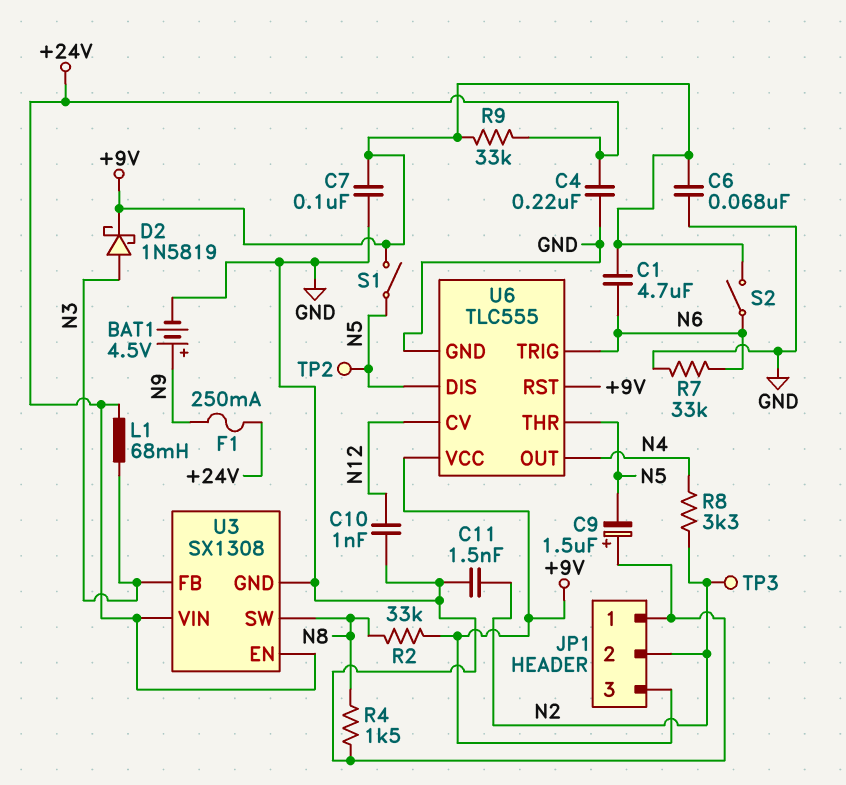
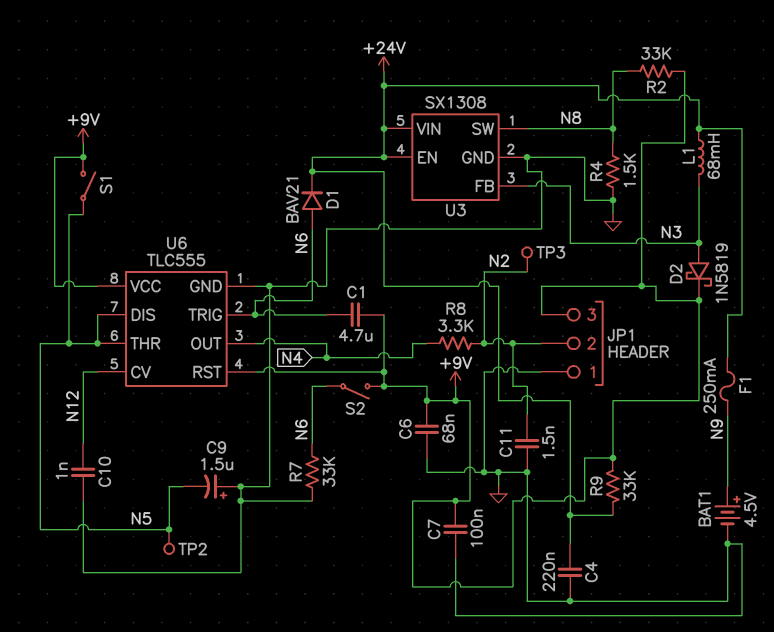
D1: none -> diode BAV21 (A N6, K +24V)

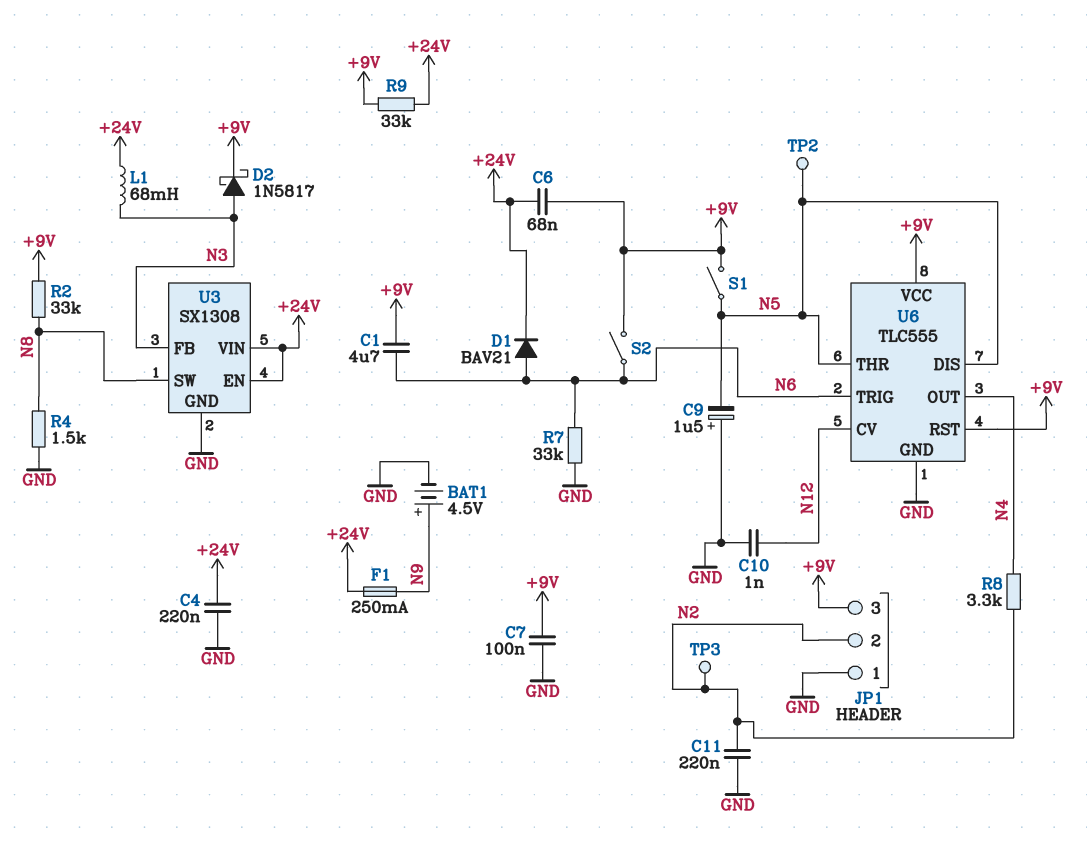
C6: 68nF (+9V, GND) -> 68nF (+9V, +24V)
C11: 1.5nF (GND, N2) -> 220nF (GND, N2)
D2: schottky 1N5819 (A N3, K +9V) -> schottky 1N5817 (A N3, K +9V)

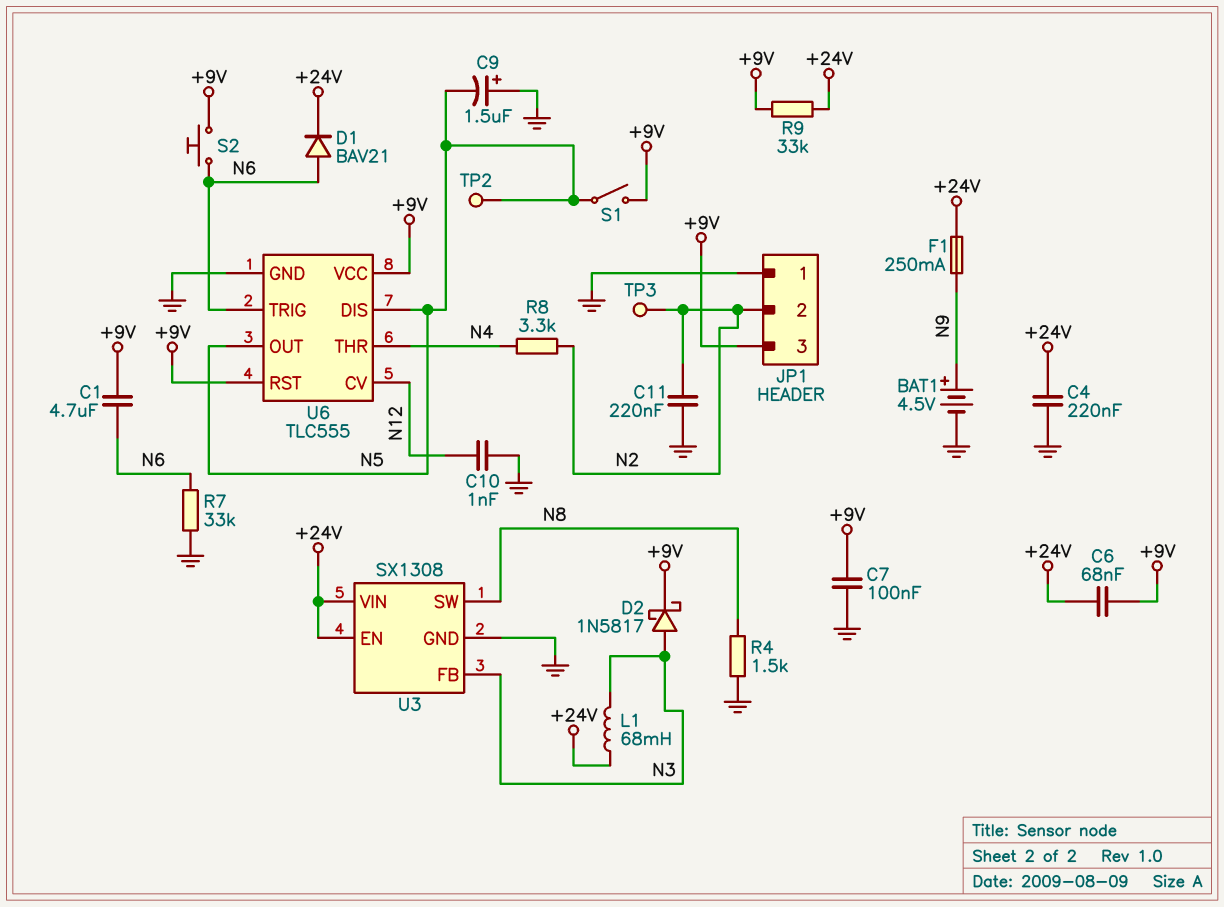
R2: 33k (+9V, N8) -> none
S2: switch (+9V, N6) -> button (+9V, N6)
U6 pin OUT: N4 -> N5
U6 pin THR: N5 -> N4

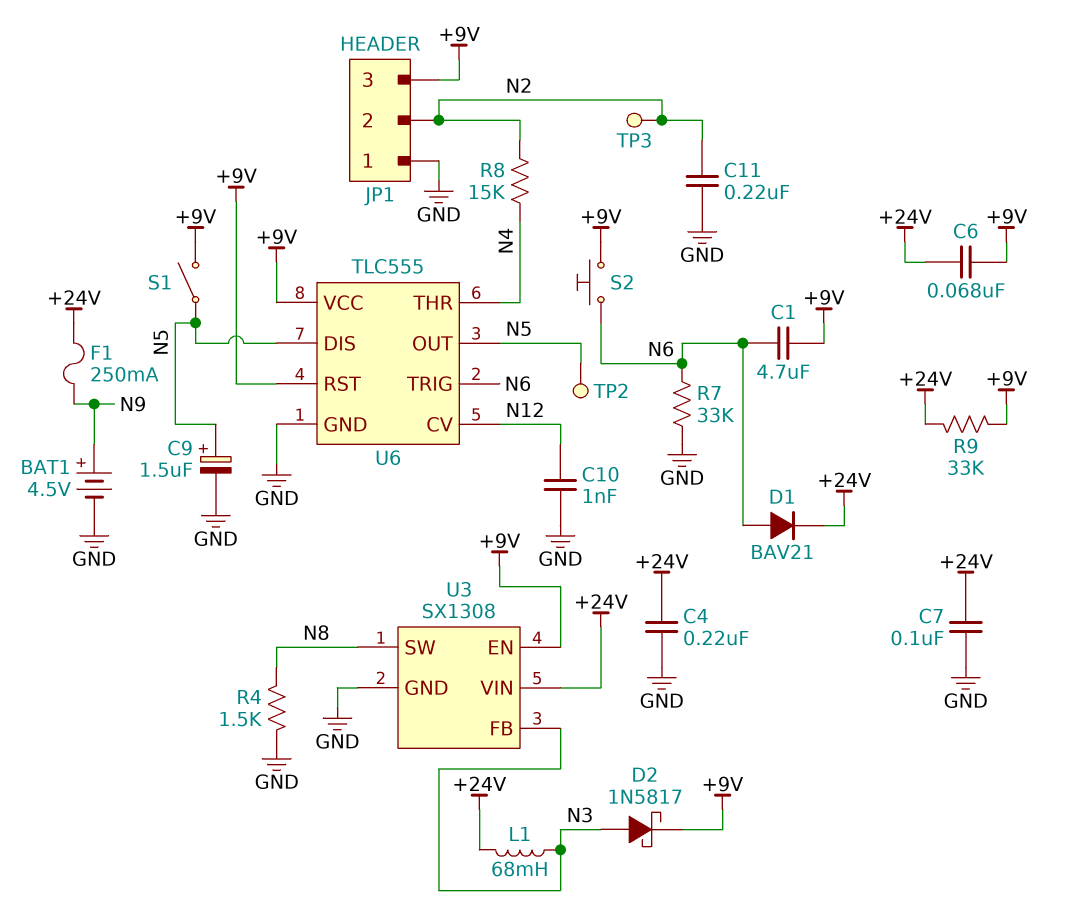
C7: 100nF (+9V, GND) -> 100nF (+24V, GND)
C9: 1.5uF (plus GND, minus N5) -> 1.5uF (plus N5, minus GND)
R8: 3.3k (N2, N4) -> 15k (N2, N4)
U3 pin EN: +24V -> +9V

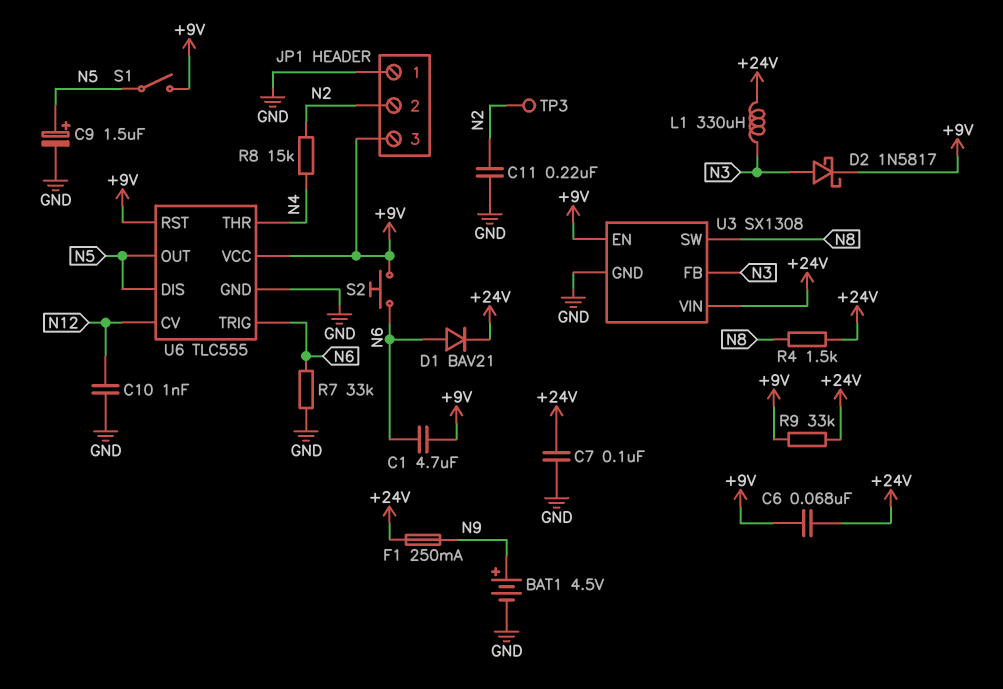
C4: 220nF (+24V, GND) -> none
L1: 68mH (+24V, N3) -> 330uH (+24V, N3)
R4: 1.5k (GND, N8) -> 1.5k (+24V, N8)
TP2: test point (N5) -> none

